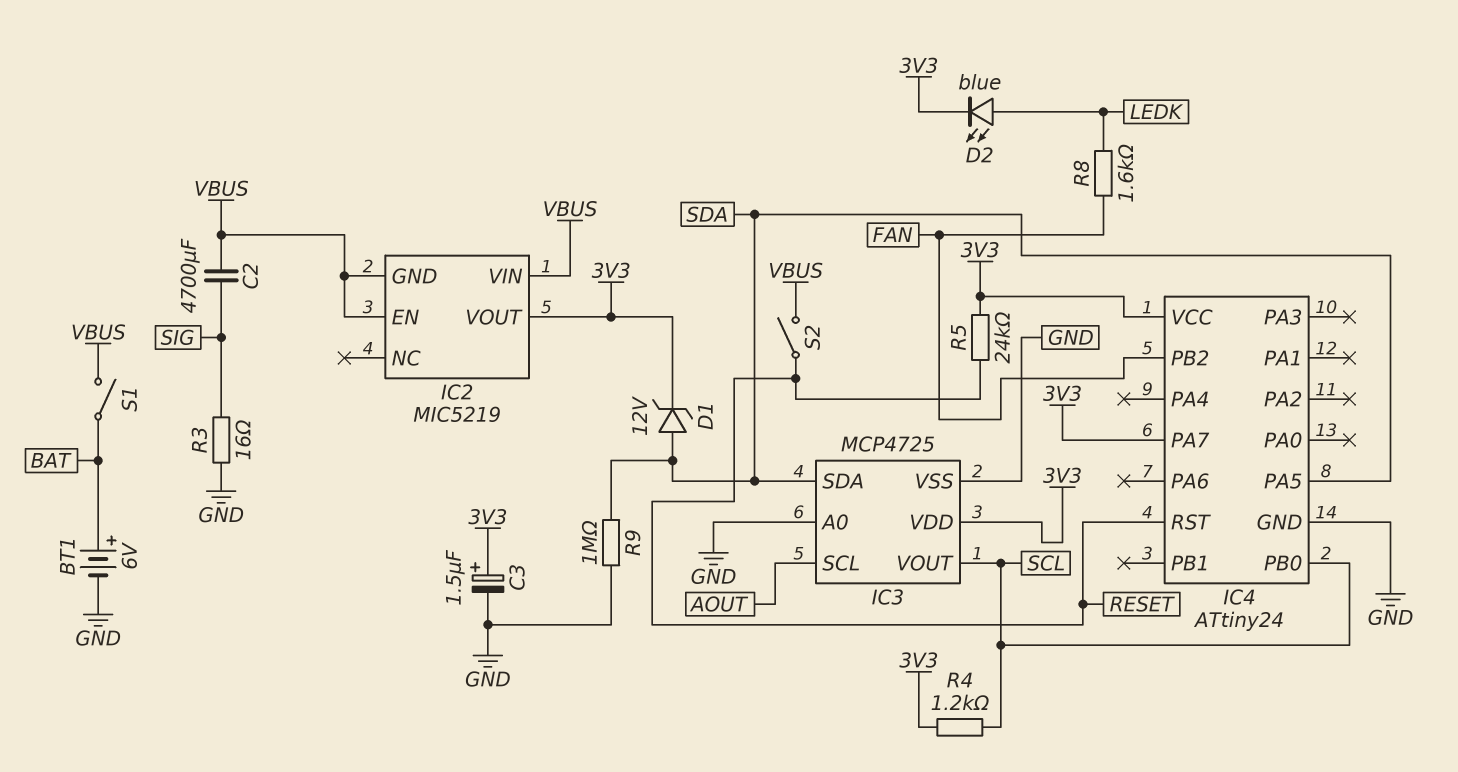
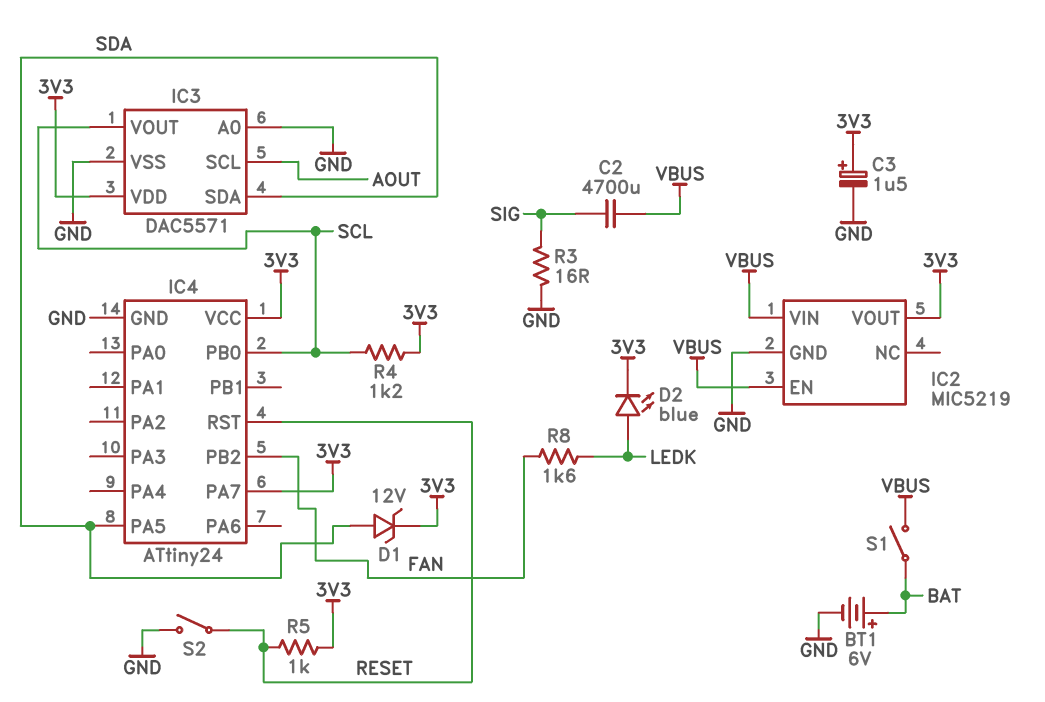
IC2 pin GND: VBUS -> GND
IC3: MCP4725 -> DAC5571
R5: 24k (3V3, RESET) -> 1k (3V3, RESET)
R9: 1M (GND, SDA) -> none
S2: switch (RESET, VBUS) -> switch (GND, RESET)

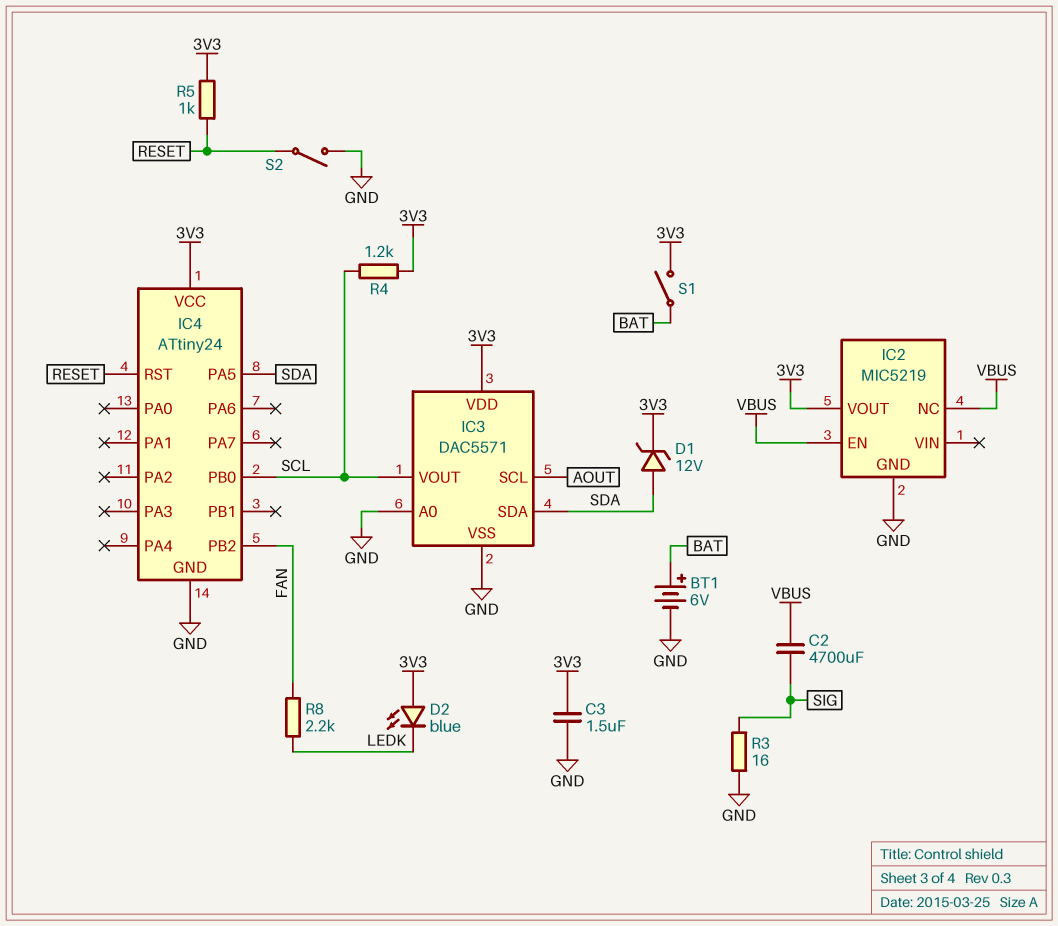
C3: 1.5uF (plus 3V3, minus GND) -> 1.5uF (3V3, GND)
D2: LED blue (A LEDK, K 3V3) -> LED blue (A 3V3, K LEDK)
IC2 pin NC: none -> VBUS
IC2 pin VIN: VBUS -> none
IC4 pin PA7: 3V3 -> none
R8: 1.6k (FAN, LEDK) -> 2.2k (FAN, LEDK)
S1: switch (BAT, VBUS) -> switch (3V3, BAT)

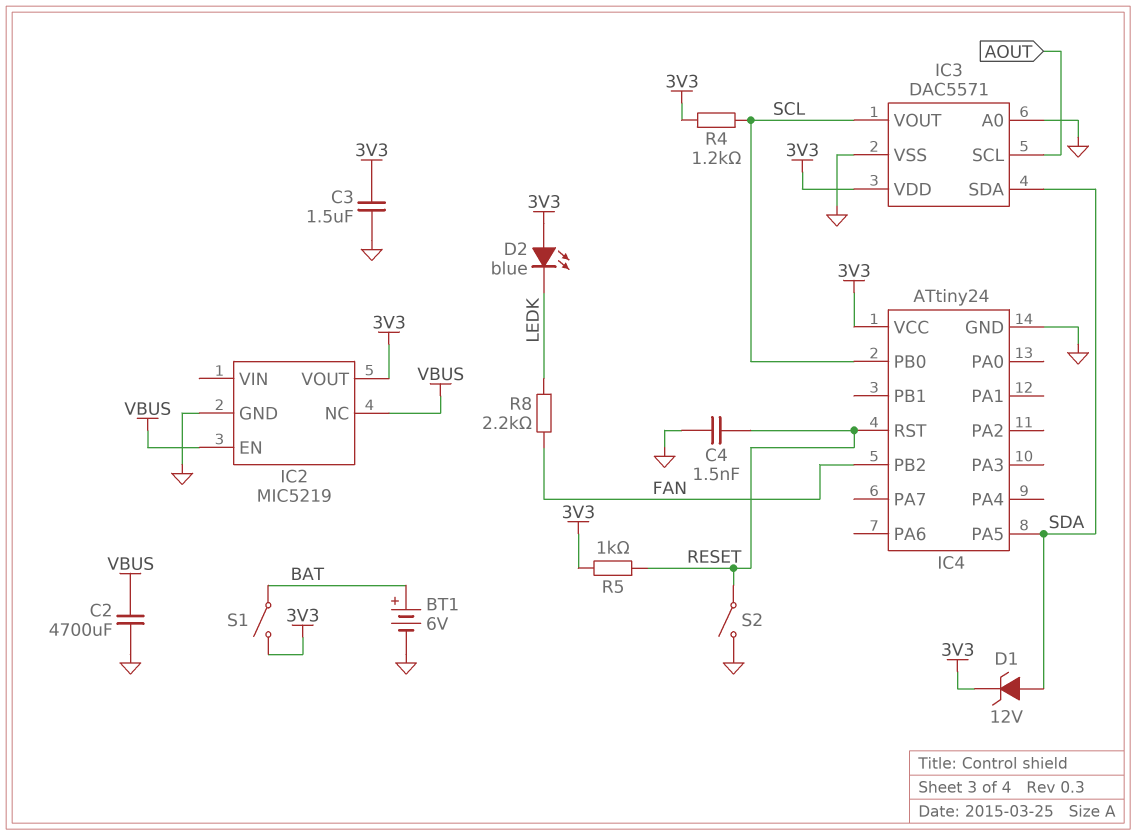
C2: 4700uF (SIG, VBUS) -> 4700uF (GND, VBUS)
C4: none -> 1.5nF (GND, RESET)
R3: 16 (GND, SIG) -> none

